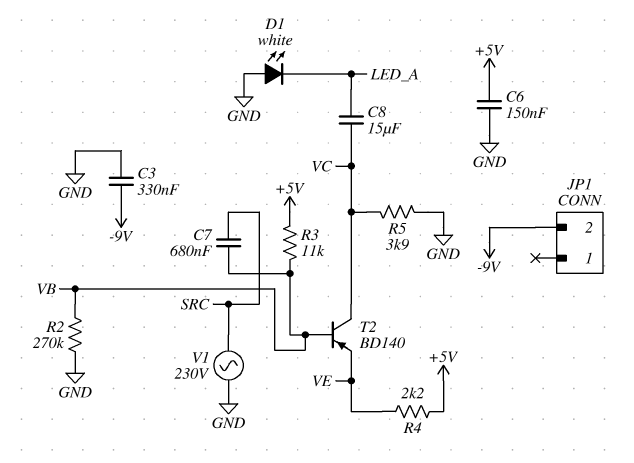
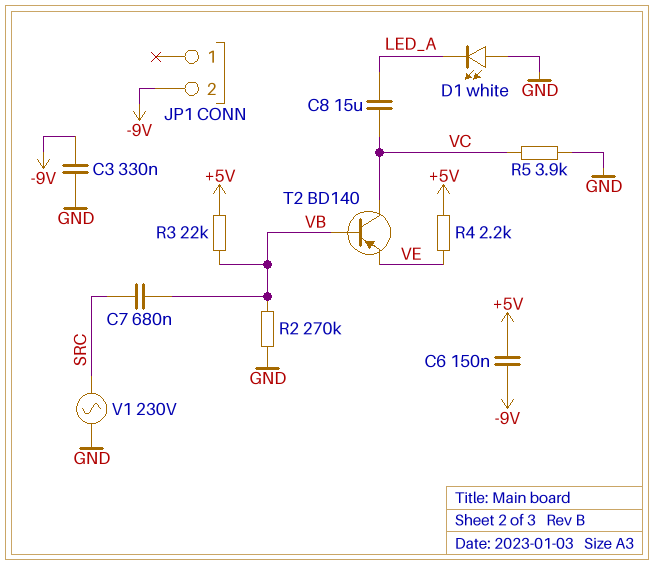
C6: 150nF (+5V, GND) -> 150nF (+5V, -9V)
R3: 11k (+5V, VB) -> 22k (+5V, VB)

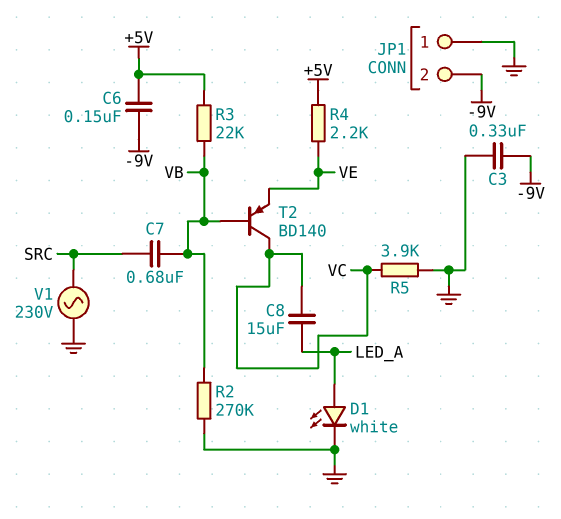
D1: LED white (A GND, K LED_A) -> LED white (A LED_A, K GND)
JP1 pin 1: none -> GND

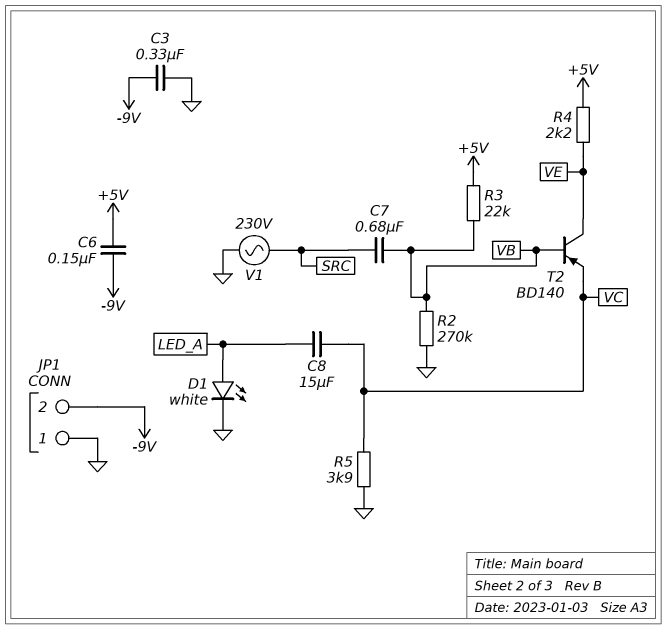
T2: PNP BD140 (B VB, C VC, E VE) -> PNP BD140 (B VB, C VE, E VC)

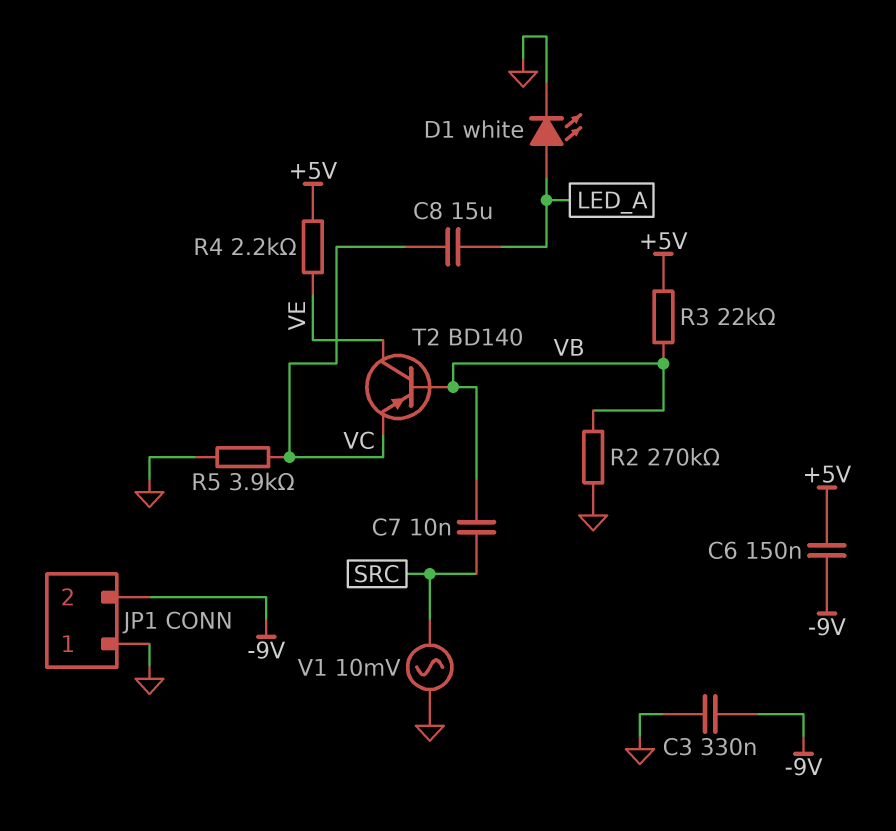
C7: 680nF (SRC, VB) -> 10nF (SRC, VB)
V1: AC 230V (GND, SRC) -> AC 10mV (GND, SRC)

